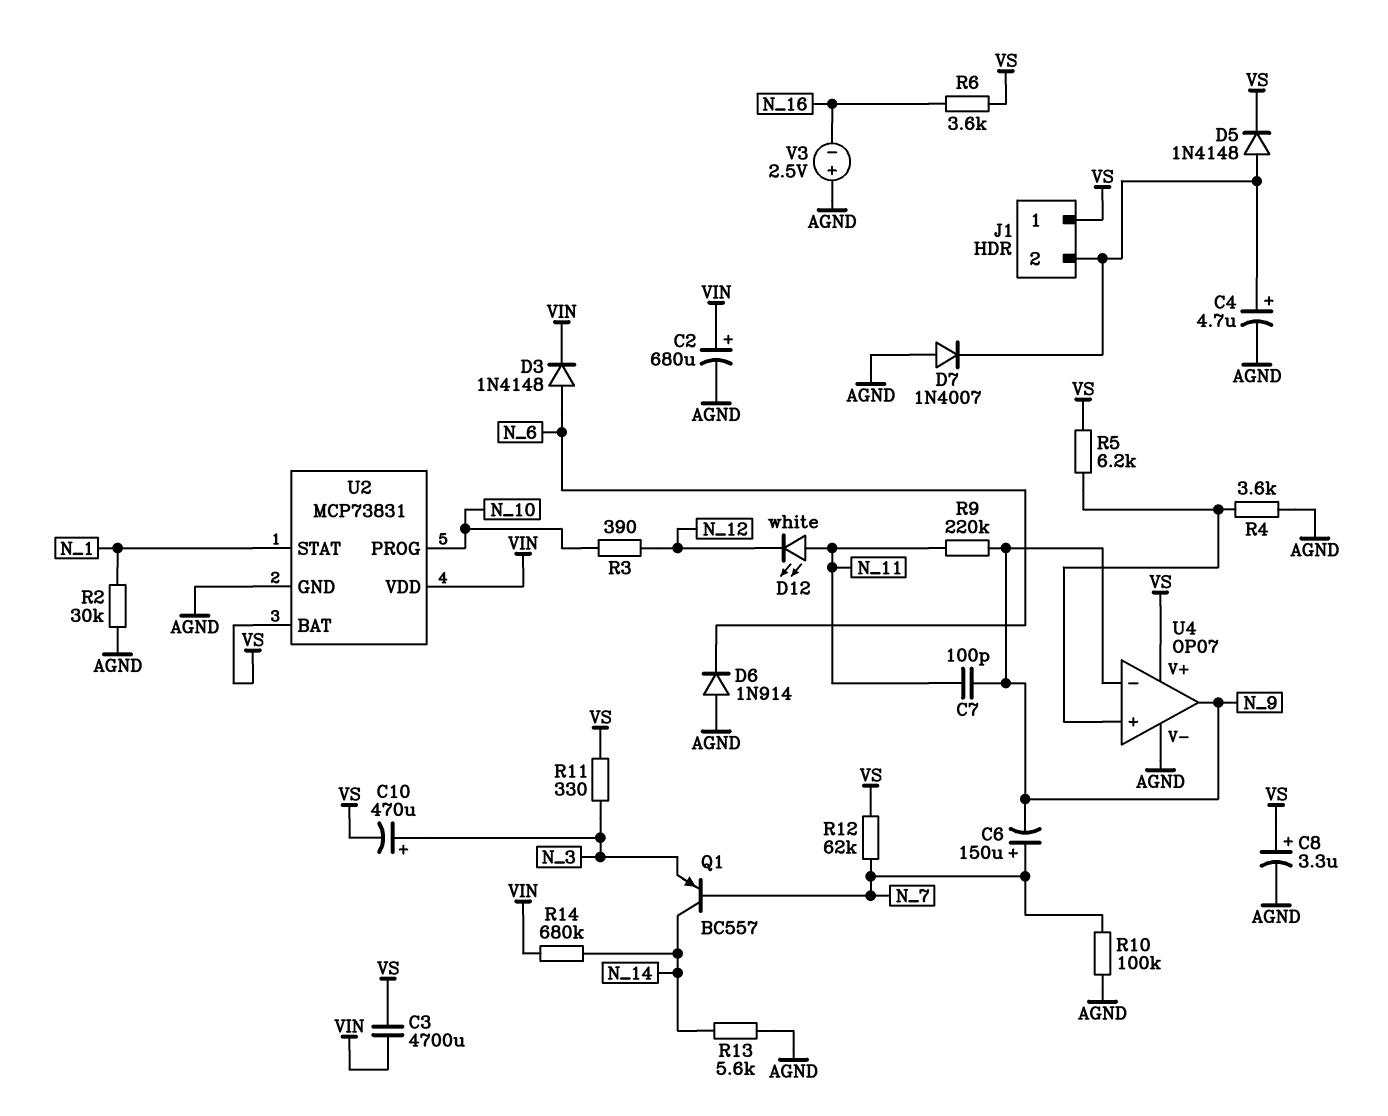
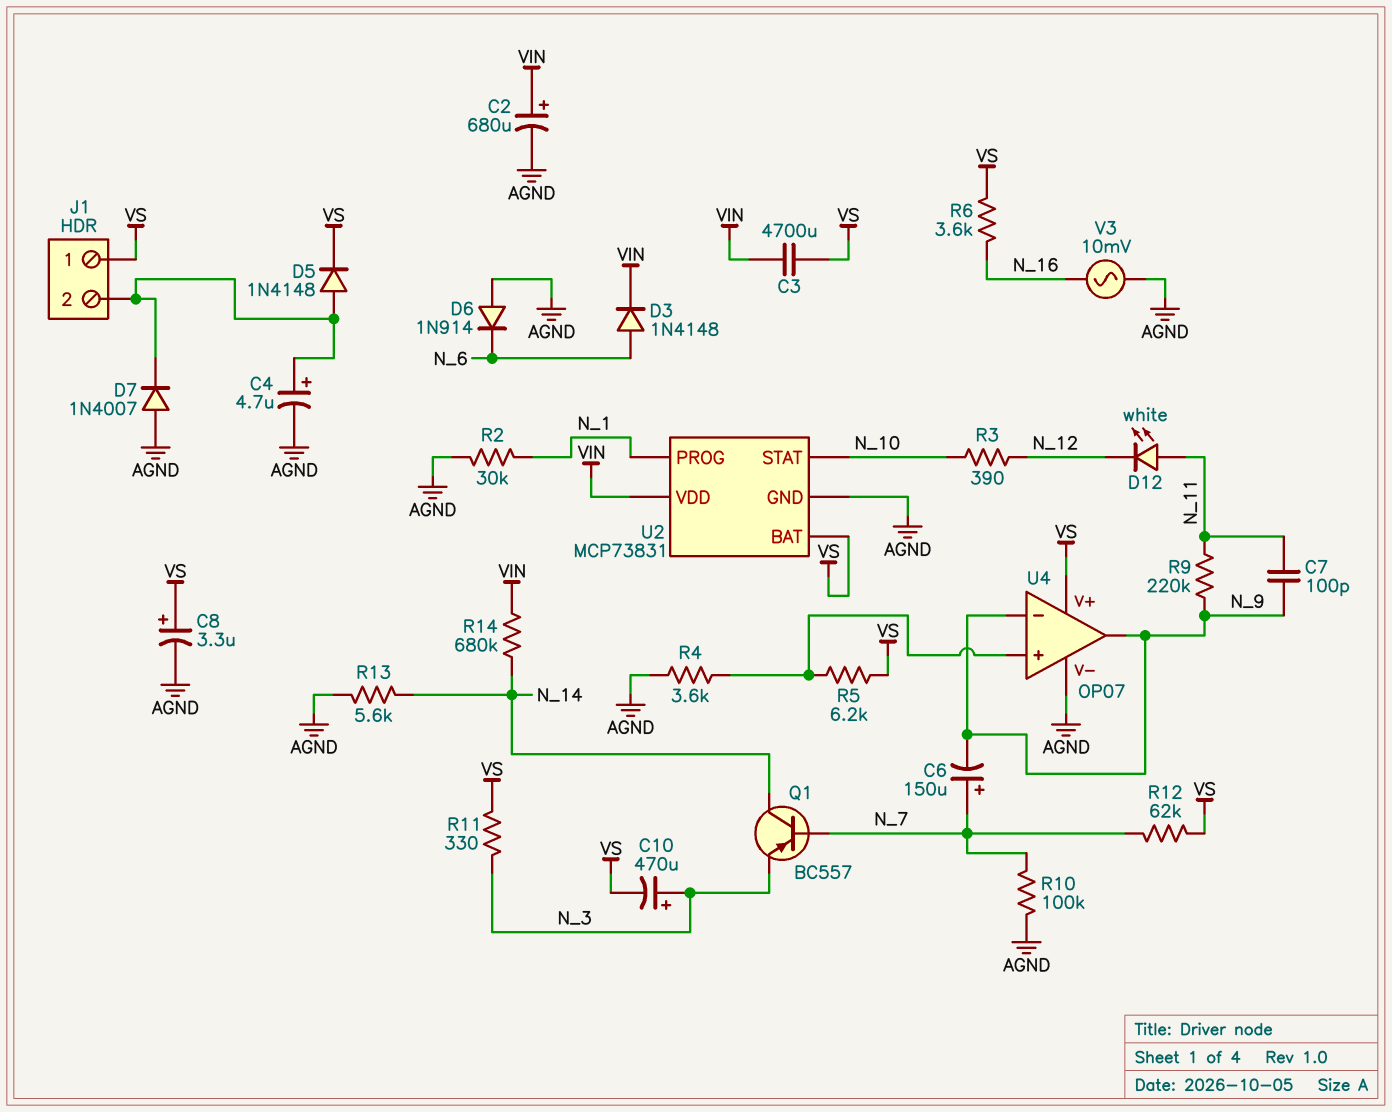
U2 pin PROG: N_10 -> N_1
U2 pin STAT: N_1 -> N_10
V3: 2.5V (plus AGND, minus N_16) -> AC 10mV (AGND, N_16)

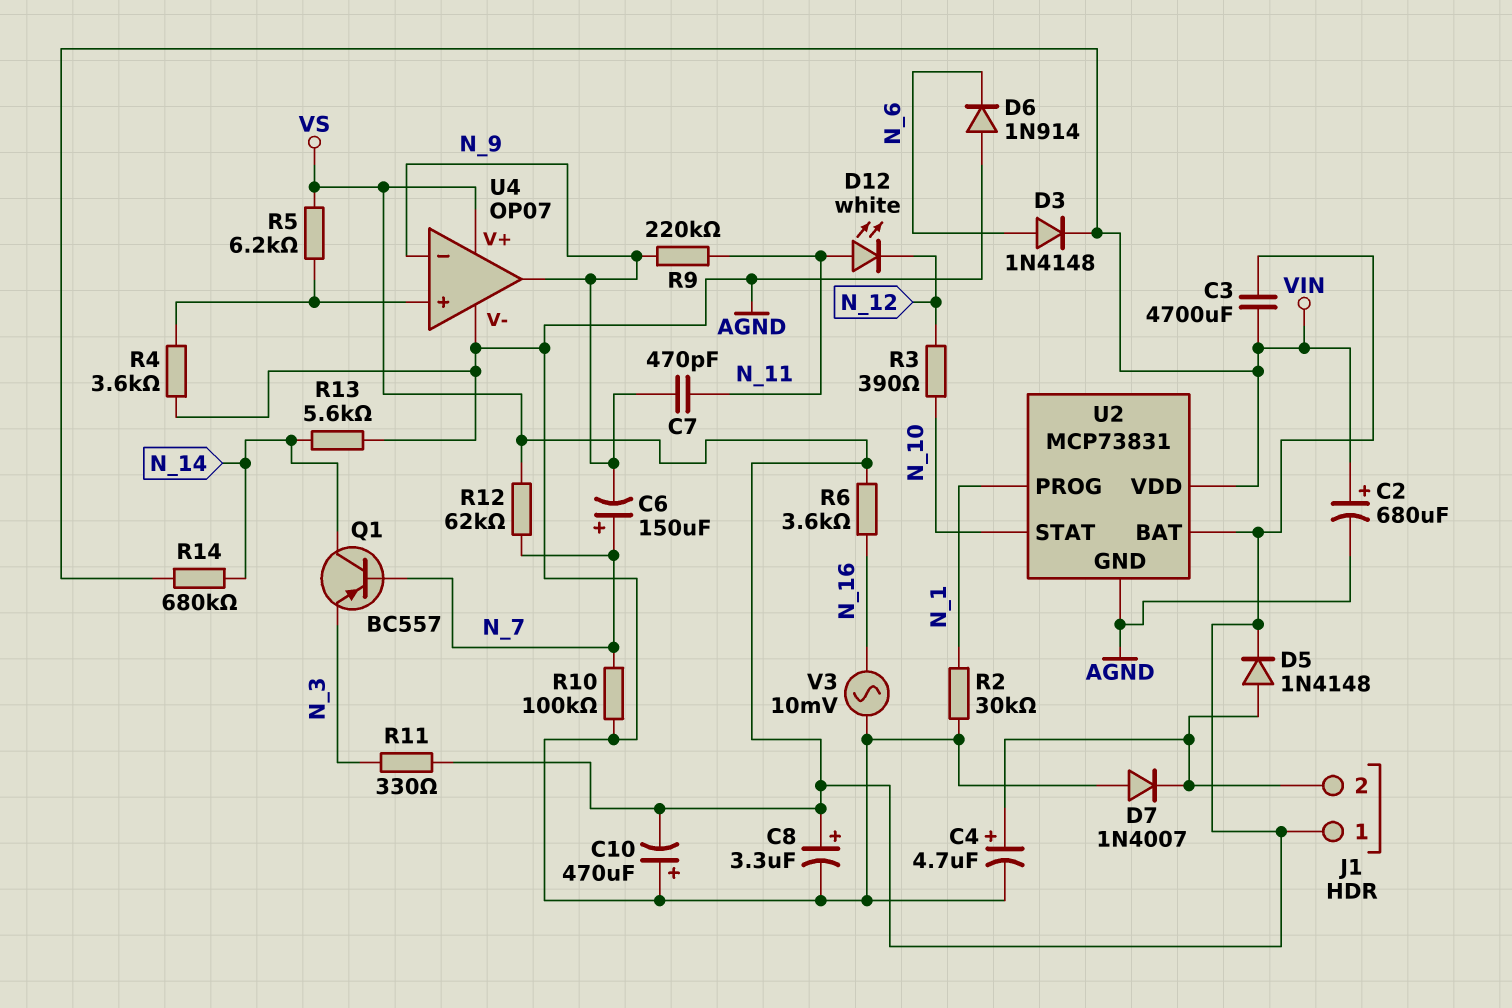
C7: 100pF (N_9, N_11) -> 470pF (N_9, N_11)
C10: 470uF (plus N_3, minus VS) -> 470uF (plus AGND, minus VS)

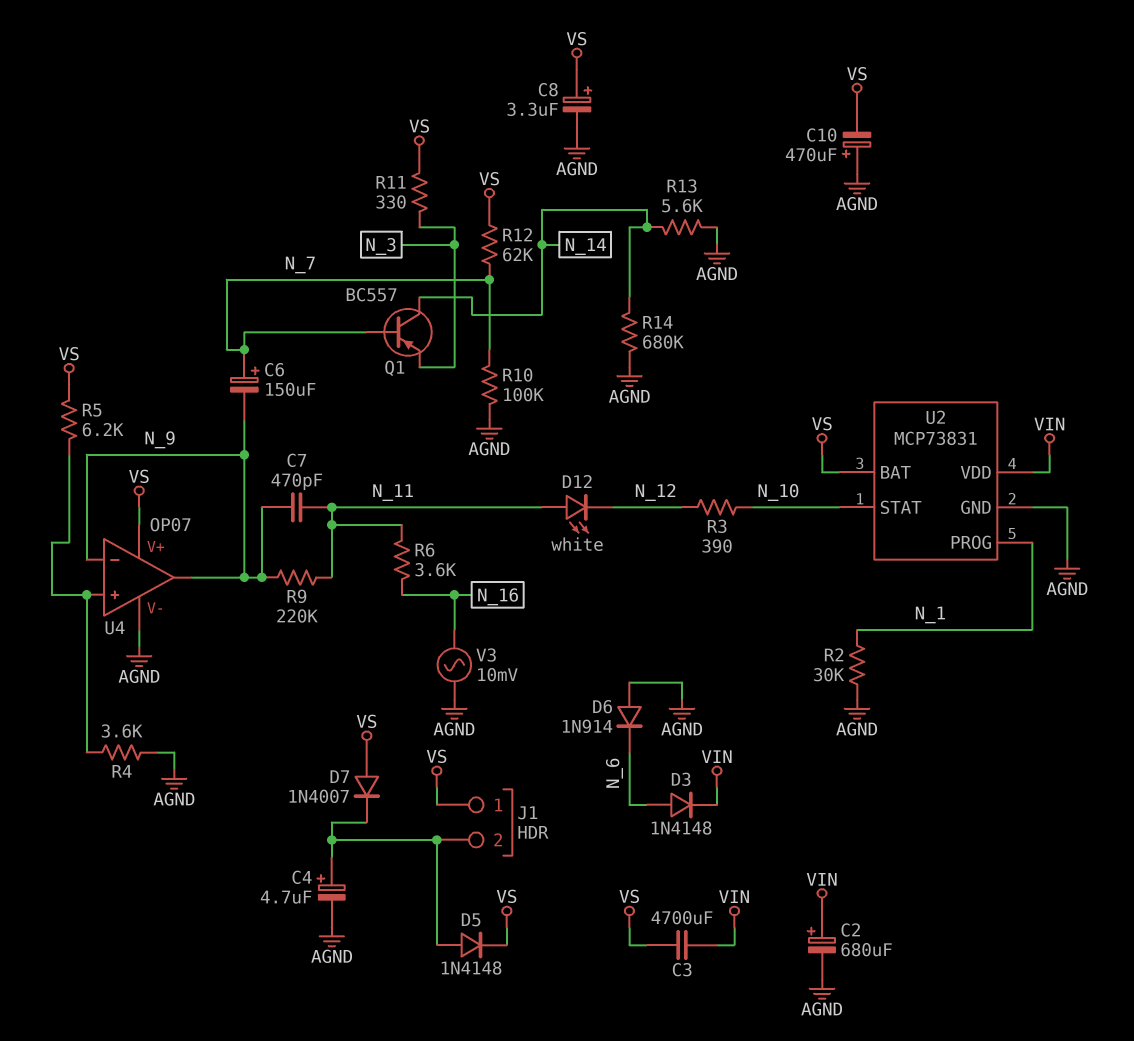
D7: diode 1N4007 (A AGND, K J1/2) -> diode 1N4007 (A VS, K J1/2)
R6: 3.6k (N_16, VS) -> 3.6k (N_11, N_16)
R14: 680k (N_14, VIN) -> 680k (AGND, N_14)

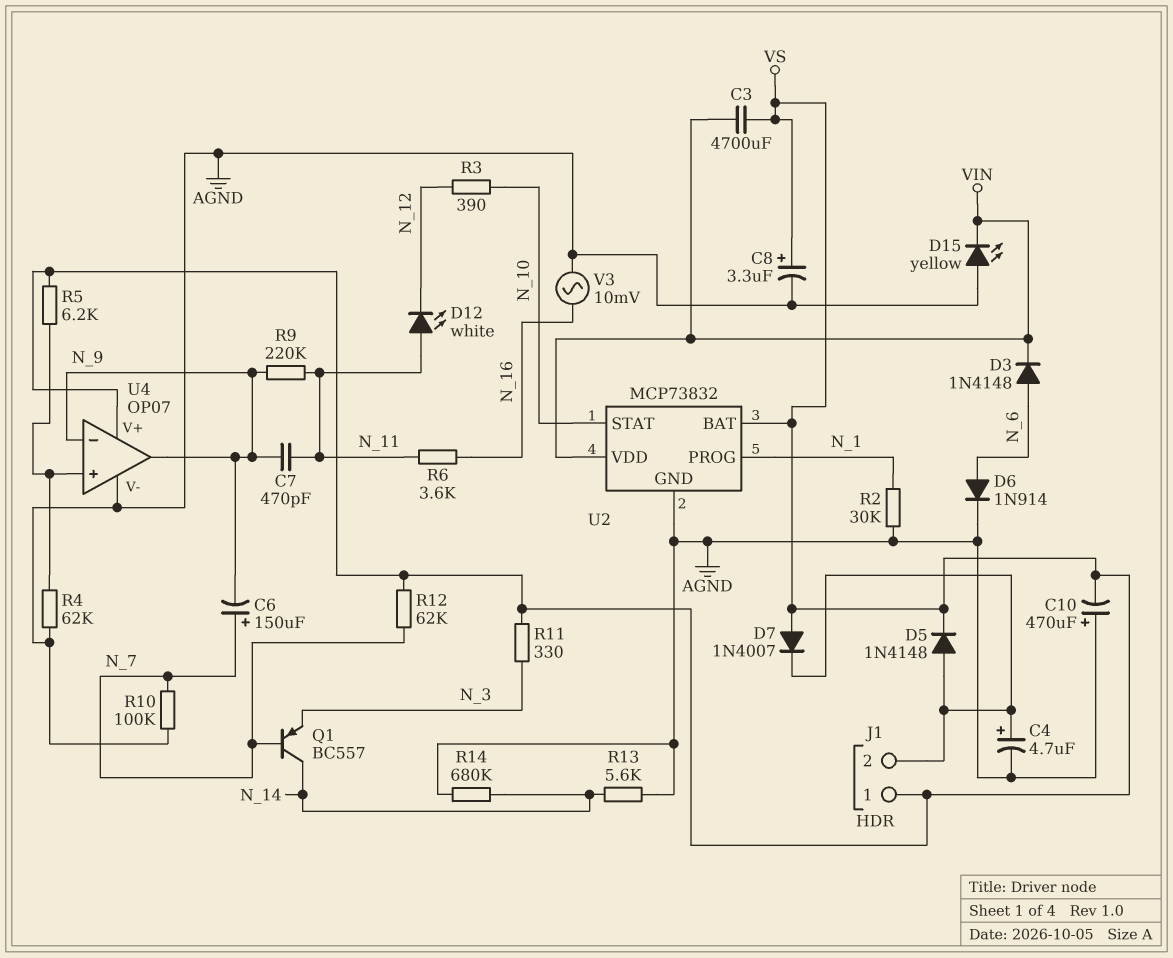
C2: 680uF (plus VIN, minus AGND) -> none
D6: diode 1N914 (A AGND, K N_6) -> diode 1N914 (A N_6, K AGND)
D15: none -> LED yellow (A AGND, K VIN)
R4: 3.6k (AGND, U4/in+) -> 62k (AGND, U4/in+)
U2: MCP73831 -> MCP73832

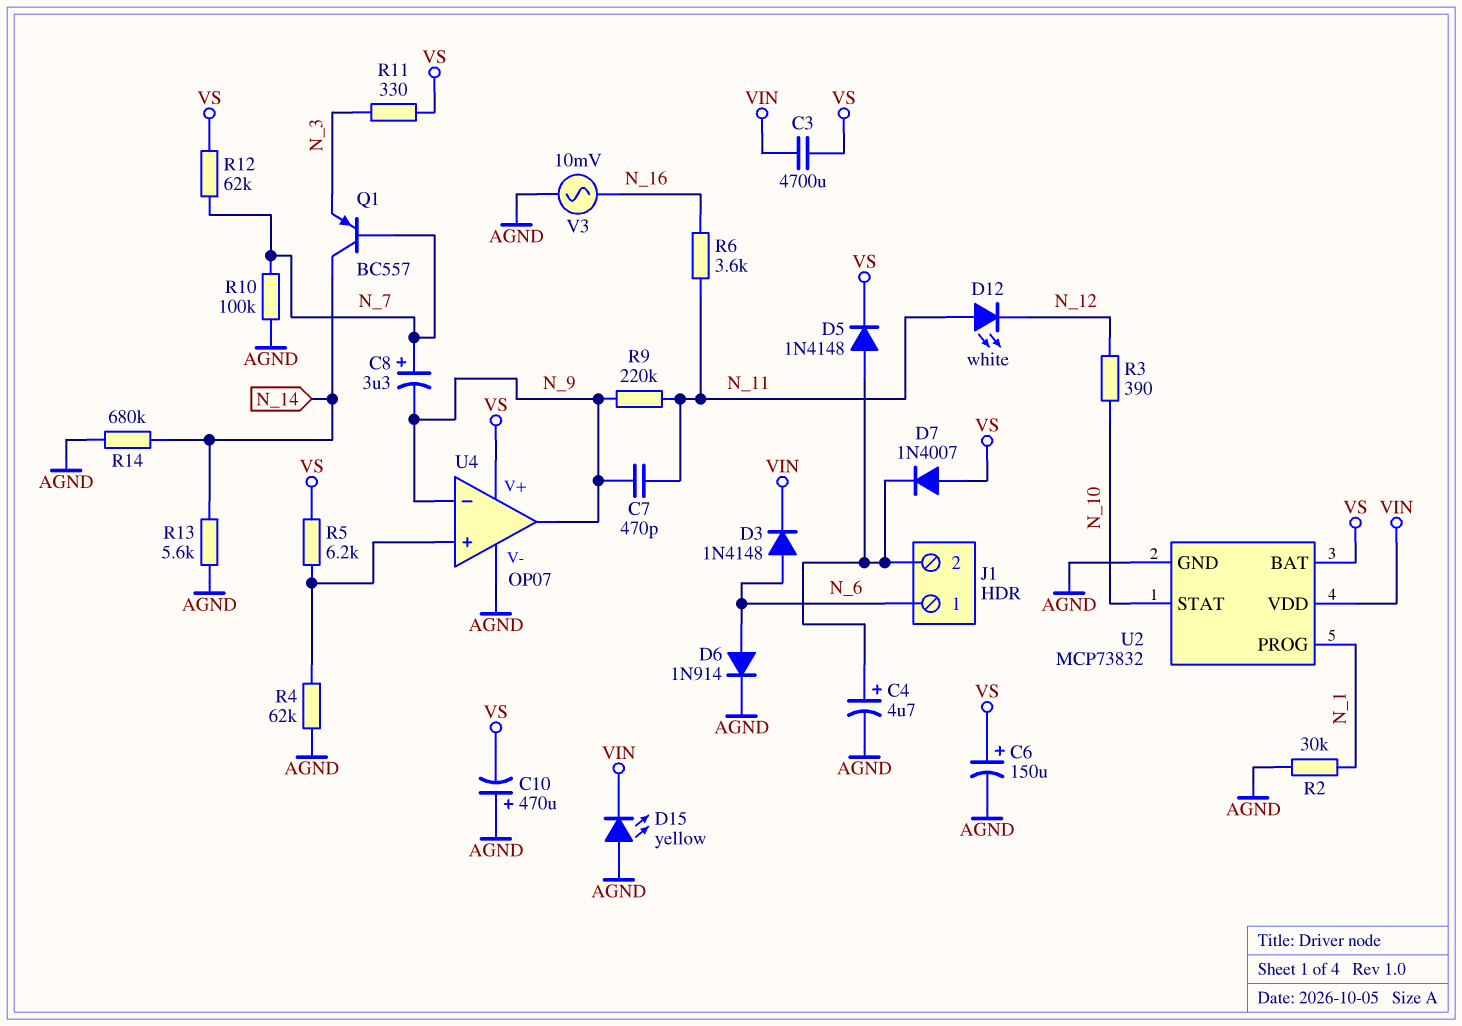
C6: 150uF (plus N_7, minus N_9) -> 150uF (plus VS, minus AGND)
C8: 3.3uF (plus VS, minus AGND) -> 3.3uF (plus N_7, minus N_9)
J1 pin 1: VS -> N_6

